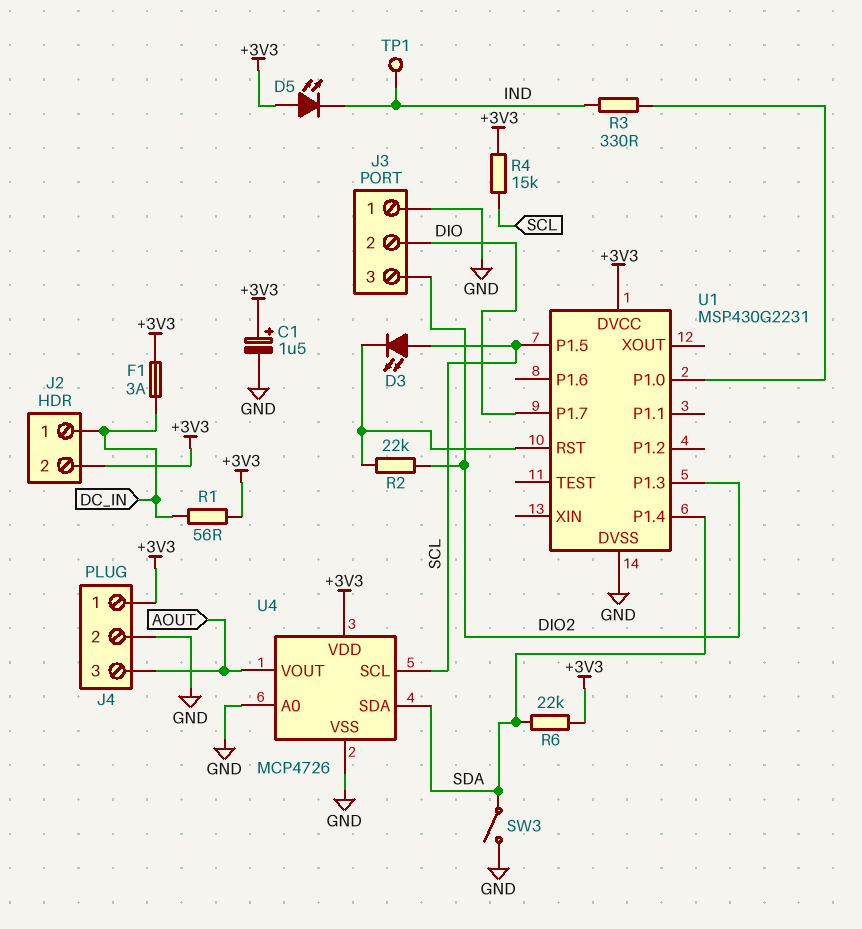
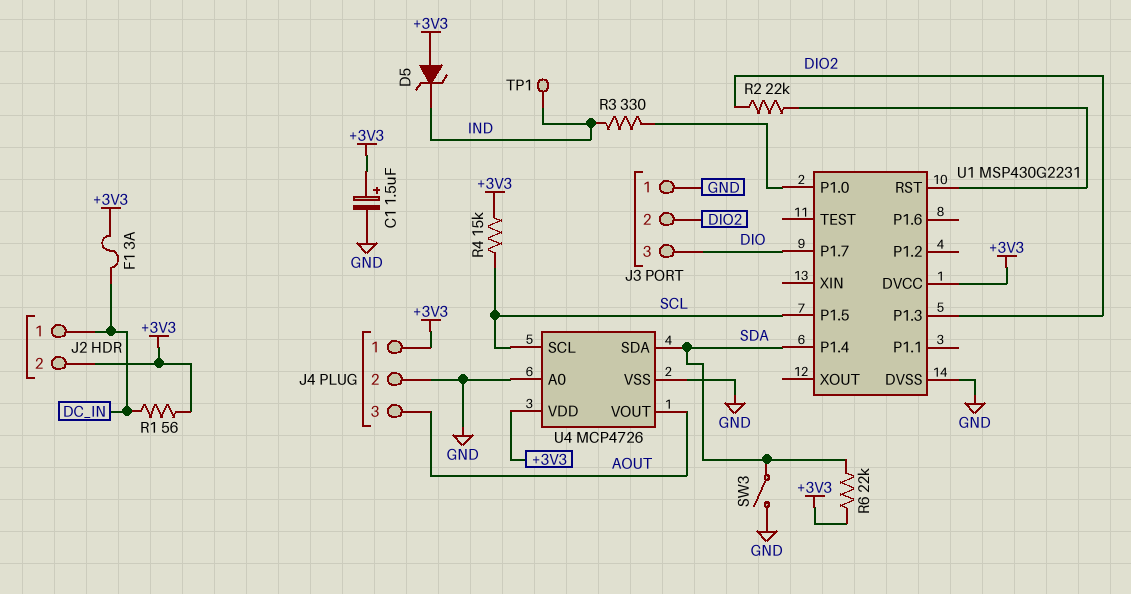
D3: LED (A SCL, K U1/RST) -> none
D5: LED (A +3V3, K IND) -> zener (A +3V3, K IND)
J3 pin 2: DIO -> DIO2
J3 pin 3: DIO2 -> DIO

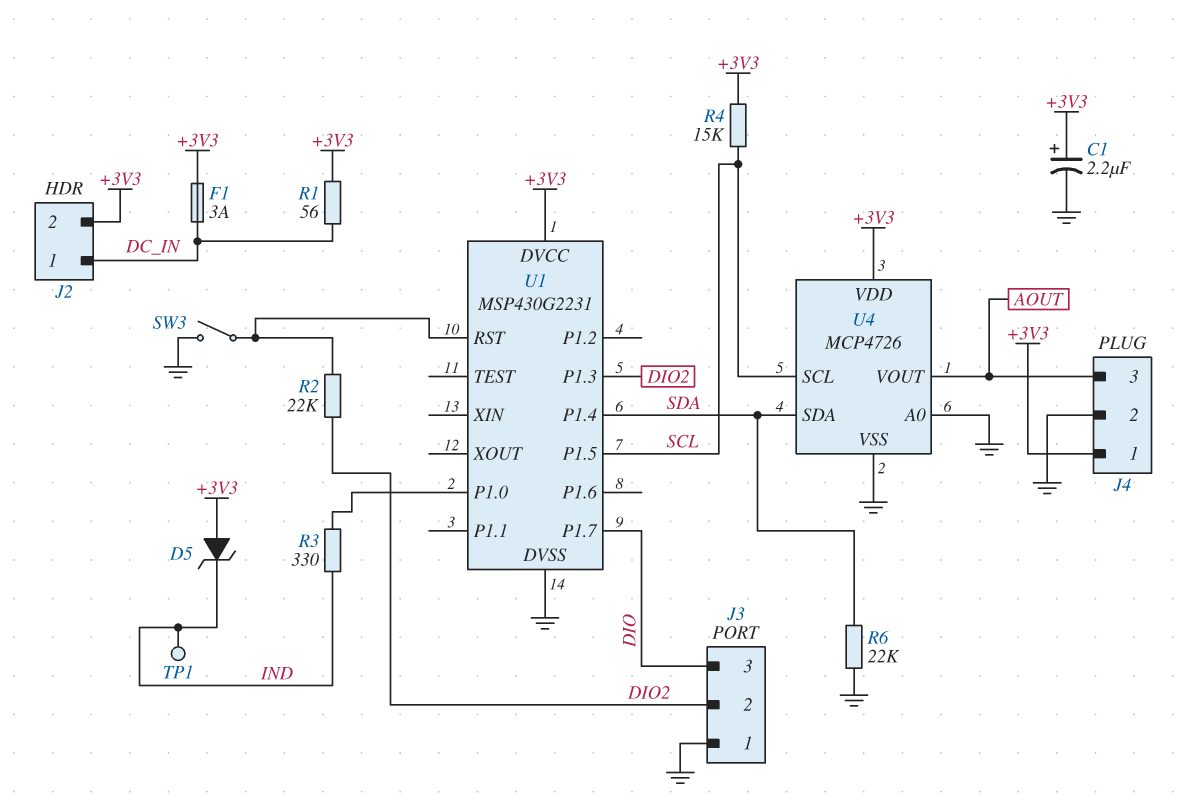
C1: 1.5uF (plus +3V3, minus GND) -> 2.2uF (plus +3V3, minus GND)
R6: 22k (+3V3, SDA) -> 22k (GND, SDA)
SW3: switch (GND, SDA) -> switch (GND, U1/RST)

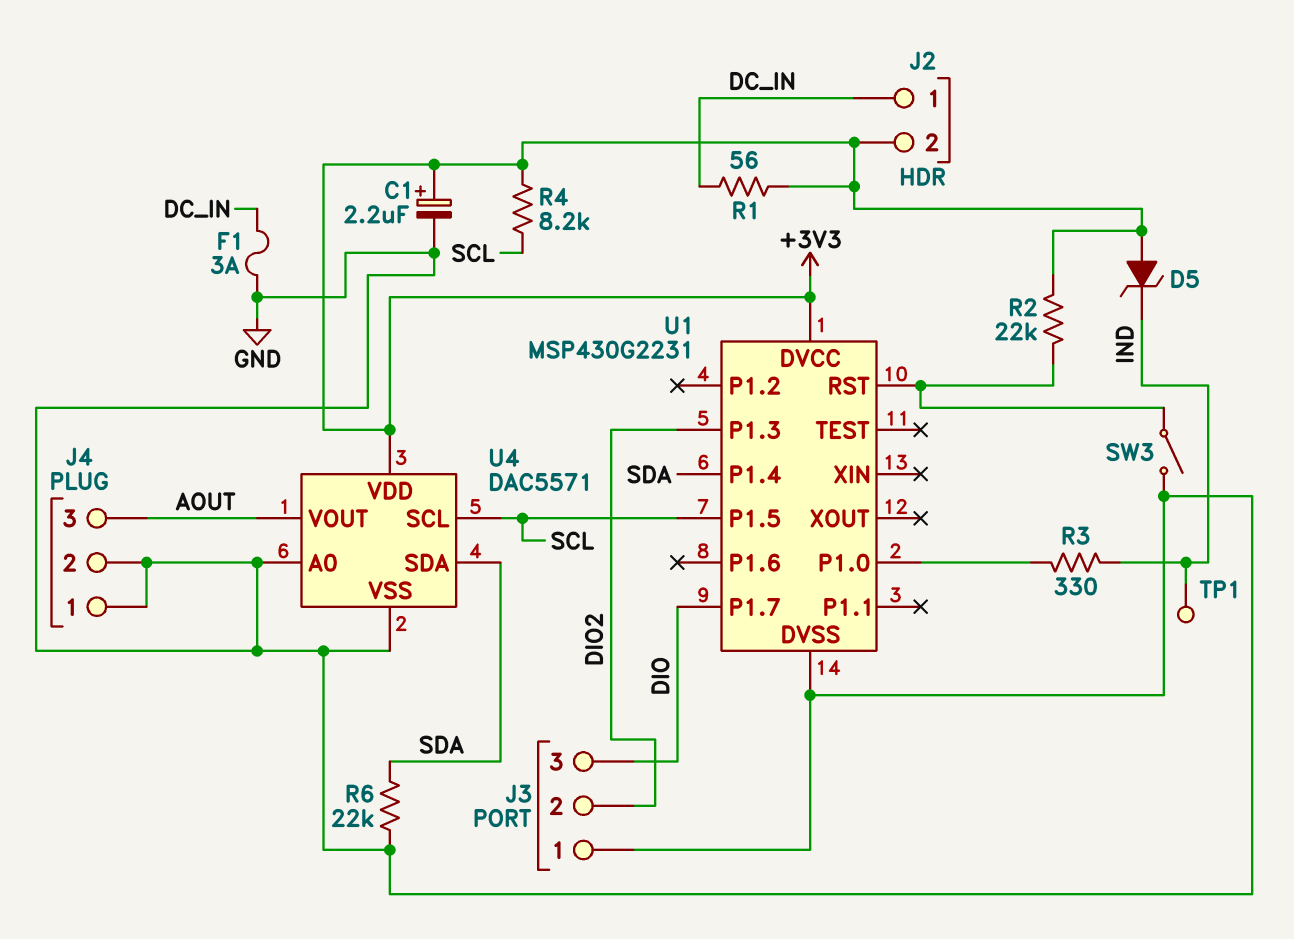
F1: 3A (+3V3, DC_IN) -> 3A (DC_IN, GND)
J4 pin 1: +3V3 -> GND
R2: 22k (DIO2, U1/RST) -> 22k (+3V3, U1/RST)
R4: 15k (+3V3, SCL) -> 8.2k (+3V3, SCL)
U4: MCP4726 -> DAC5571

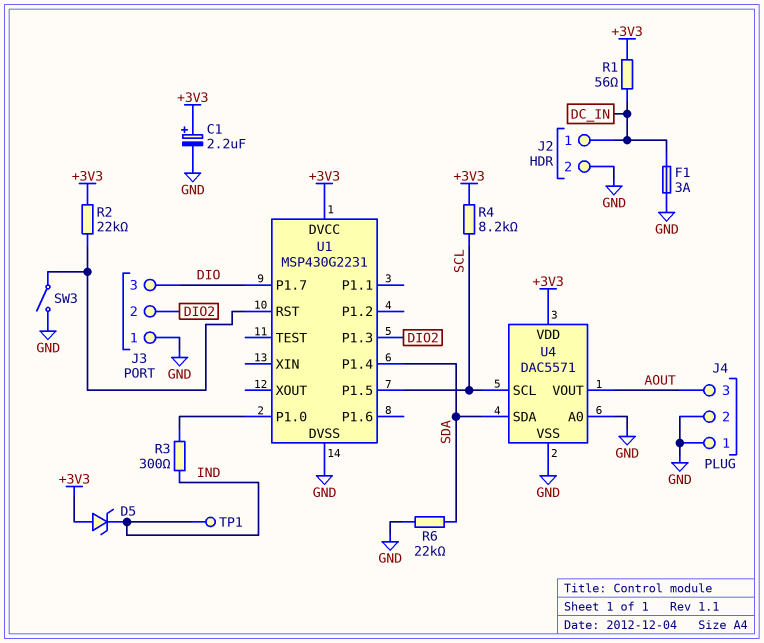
J2 pin 2: +3V3 -> GND
R3: 330 (IND, U1/P1.0) -> 300 (IND, U1/P1.0)

